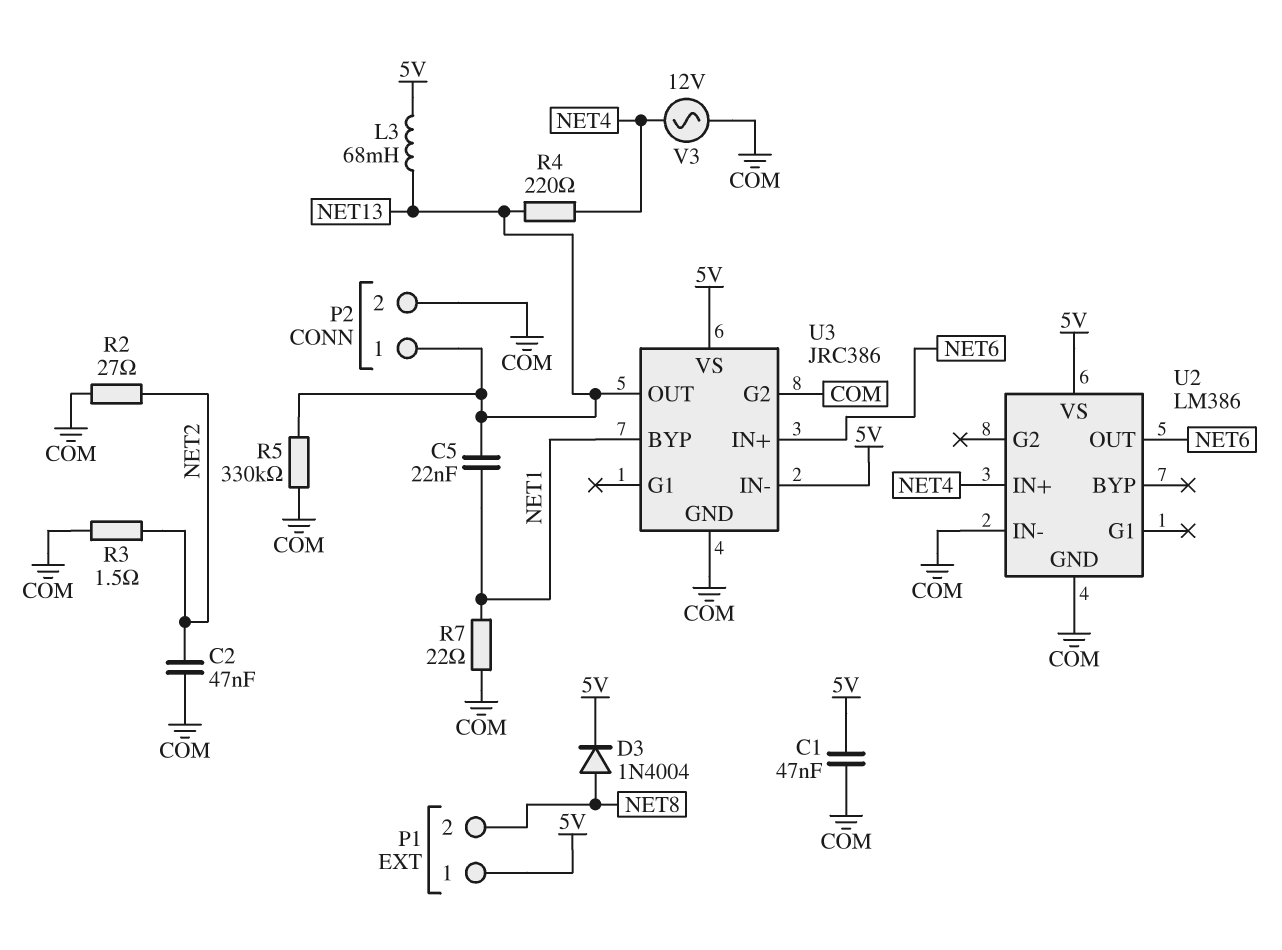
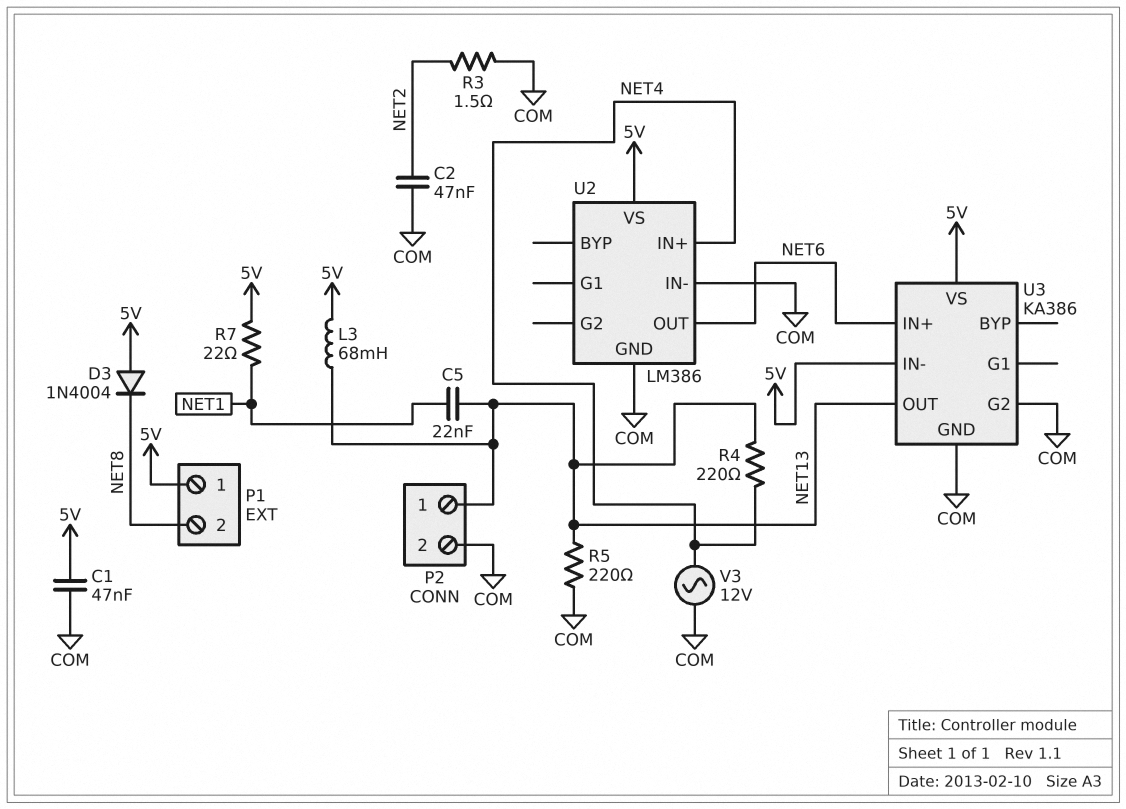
D3: diode 1N4004 (A NET8, K 5V) -> diode 1N4004 (A 5V, K NET8)
R2: 27 (COM, NET2) -> none
R5: 330k (COM, NET13) -> 220 (COM, NET13)
R7: 22 (COM, NET1) -> 22 (5V, NET1)
U3: JRC386 -> KA386
U3 pin BYP: NET1 -> none

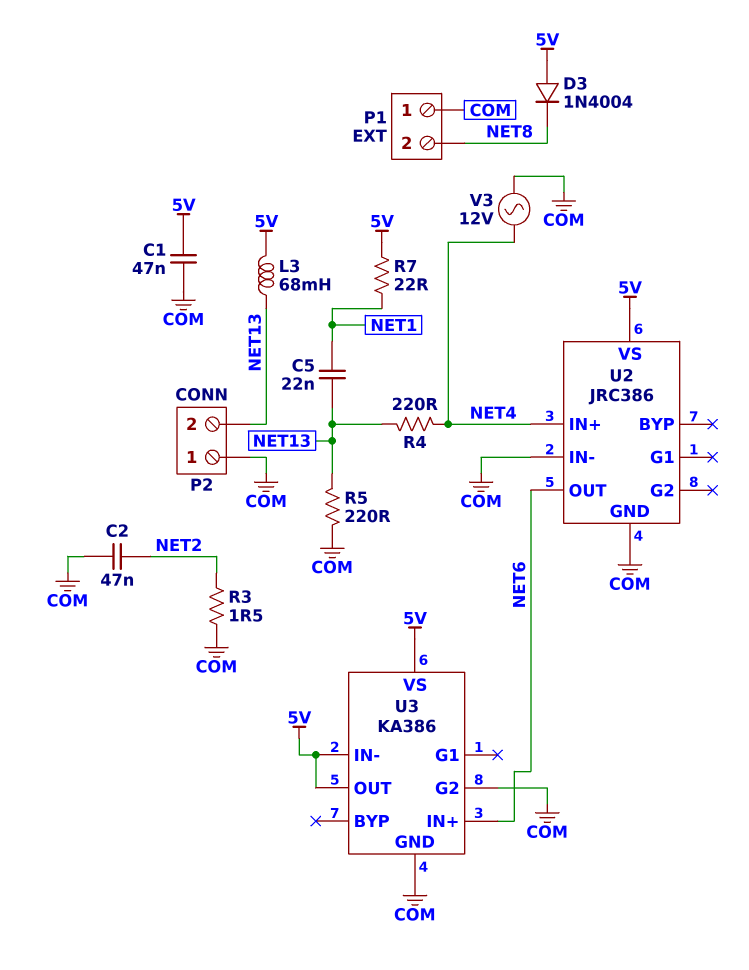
P1 pin 1: 5V -> COM
P2 pin 1: NET13 -> COM
P2 pin 2: COM -> NET13
U2: LM386 -> JRC386
U3 pin OUT: NET13 -> 5V

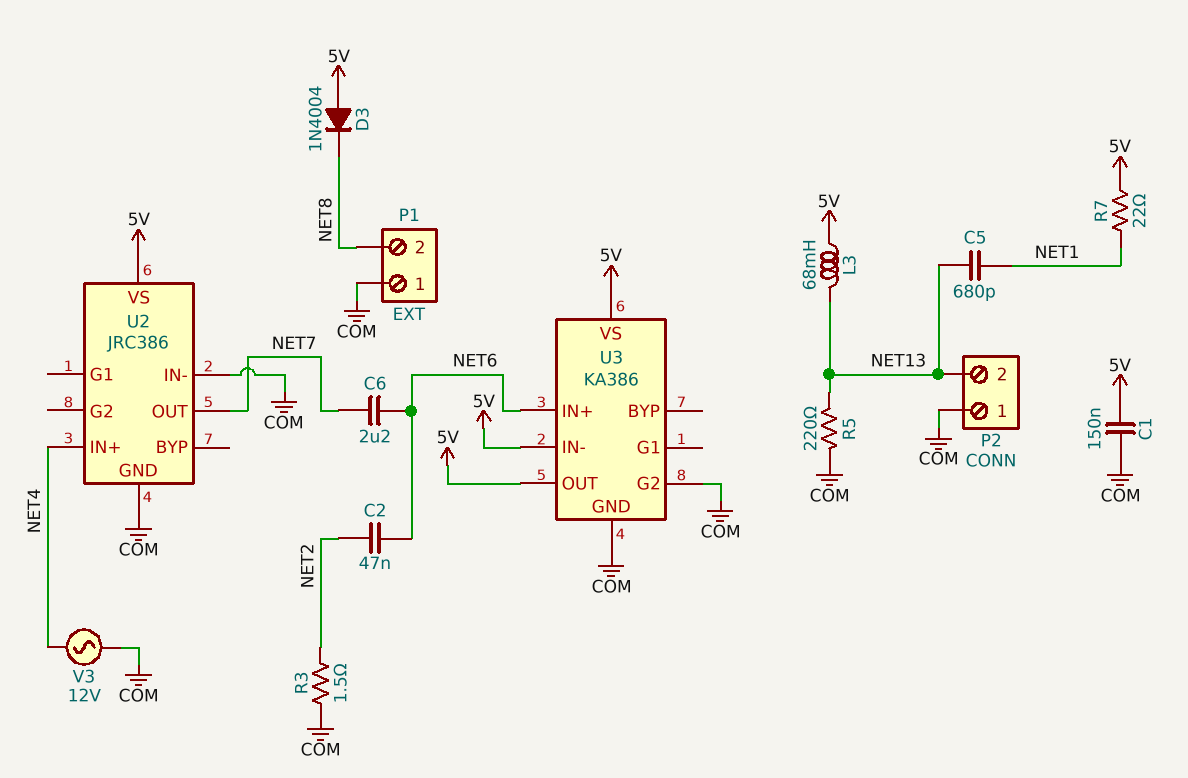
C1: 47nF (5V, COM) -> 150nF (5V, COM)
C2: 47nF (COM, NET2) -> 47nF (NET2, NET6)
C5: 22nF (NET1, NET13) -> 680pF (NET1, NET13)
C6: none -> 2.2uF (NET6, NET7)
R4: 220 (NET4, NET13) -> none
U2 pin OUT: NET6 -> NET7

